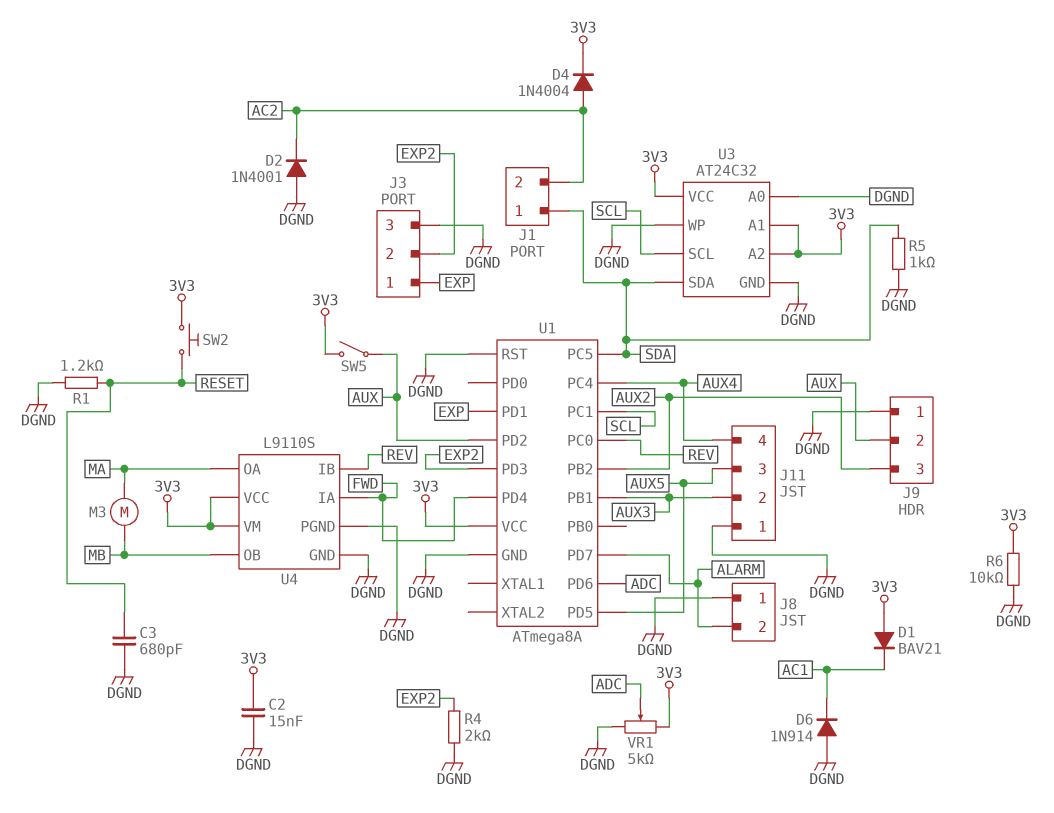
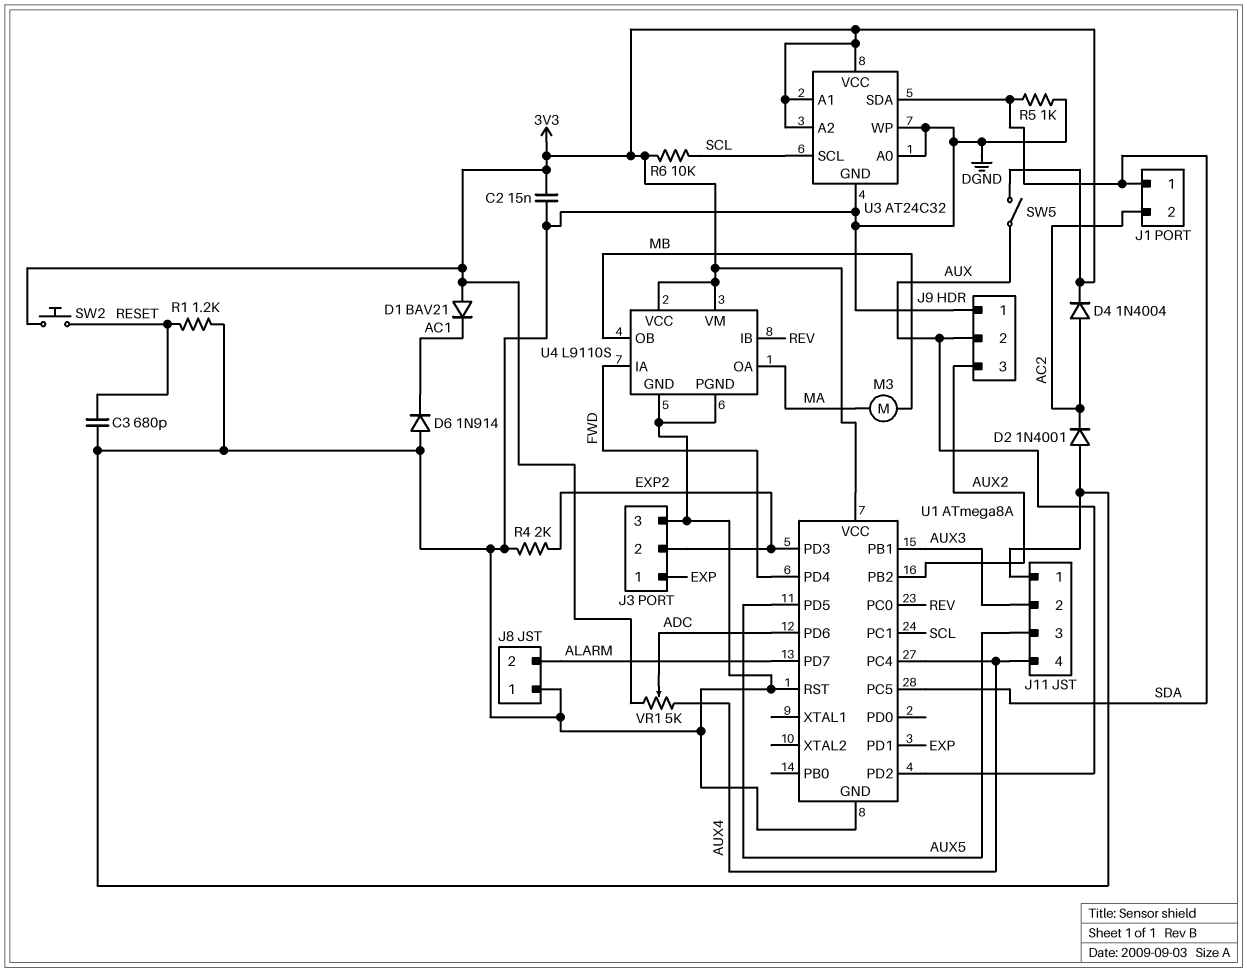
R6: 10k (3V3, DGND) -> 10k (3V3, SCL)
VR1: 5k (3V3, DGND, wiper ADC) -> 5k (3V3, AUX4, wiper ADC)

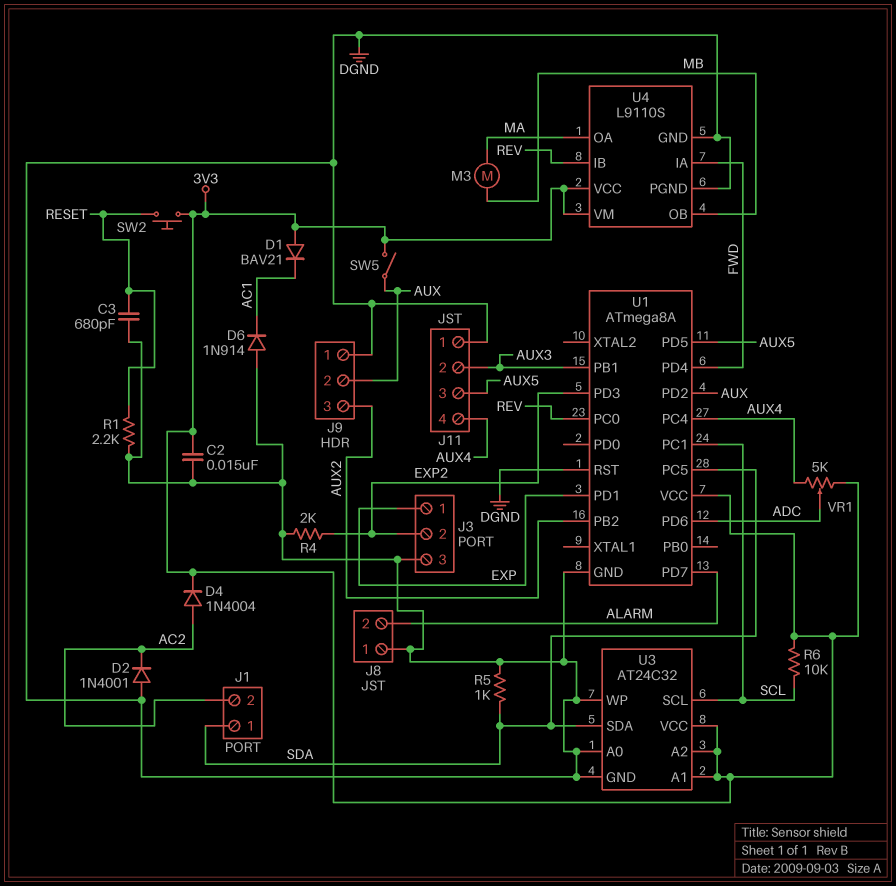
R1: 1.2k (DGND, RESET) -> 2.2k (DGND, RESET)

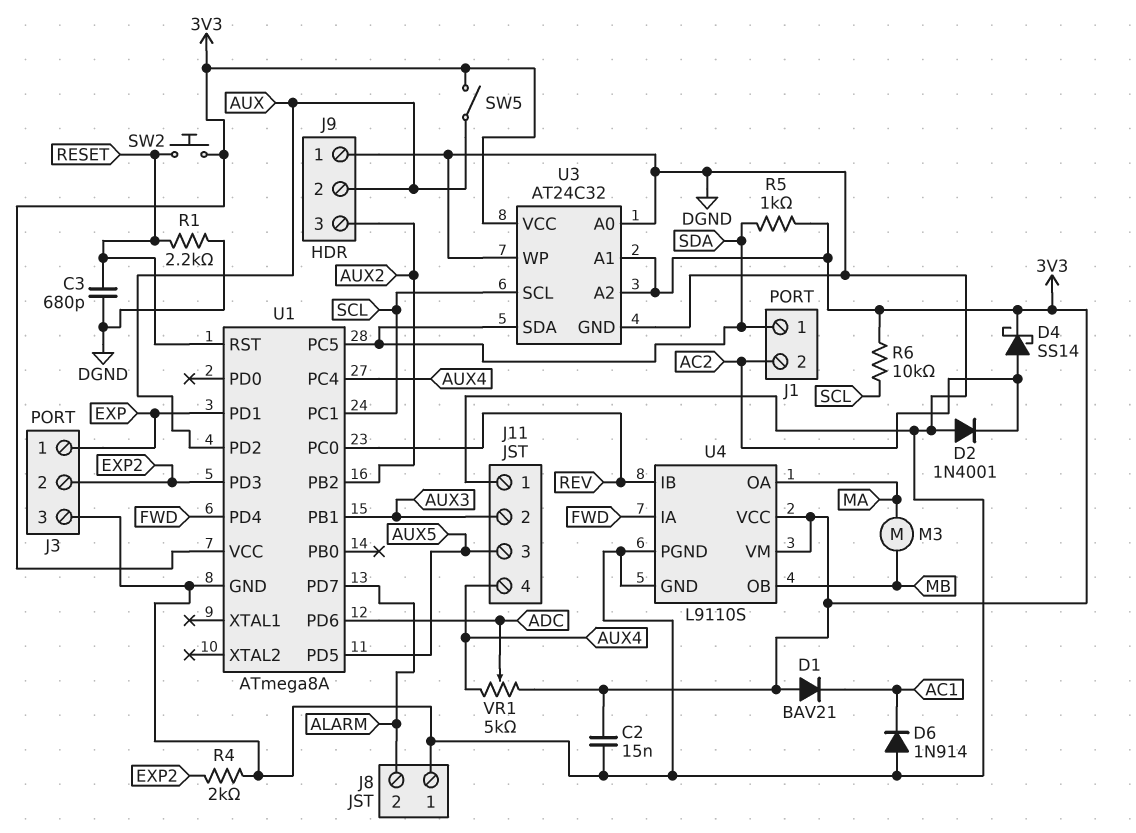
D4: diode 1N4004 (A AC2, K 3V3) -> schottky SS14 (A AC2, K 3V3)
R5: 1k (DGND, SDA) -> 1k (3V3, SDA)
U1 pin RST: DGND -> RESET

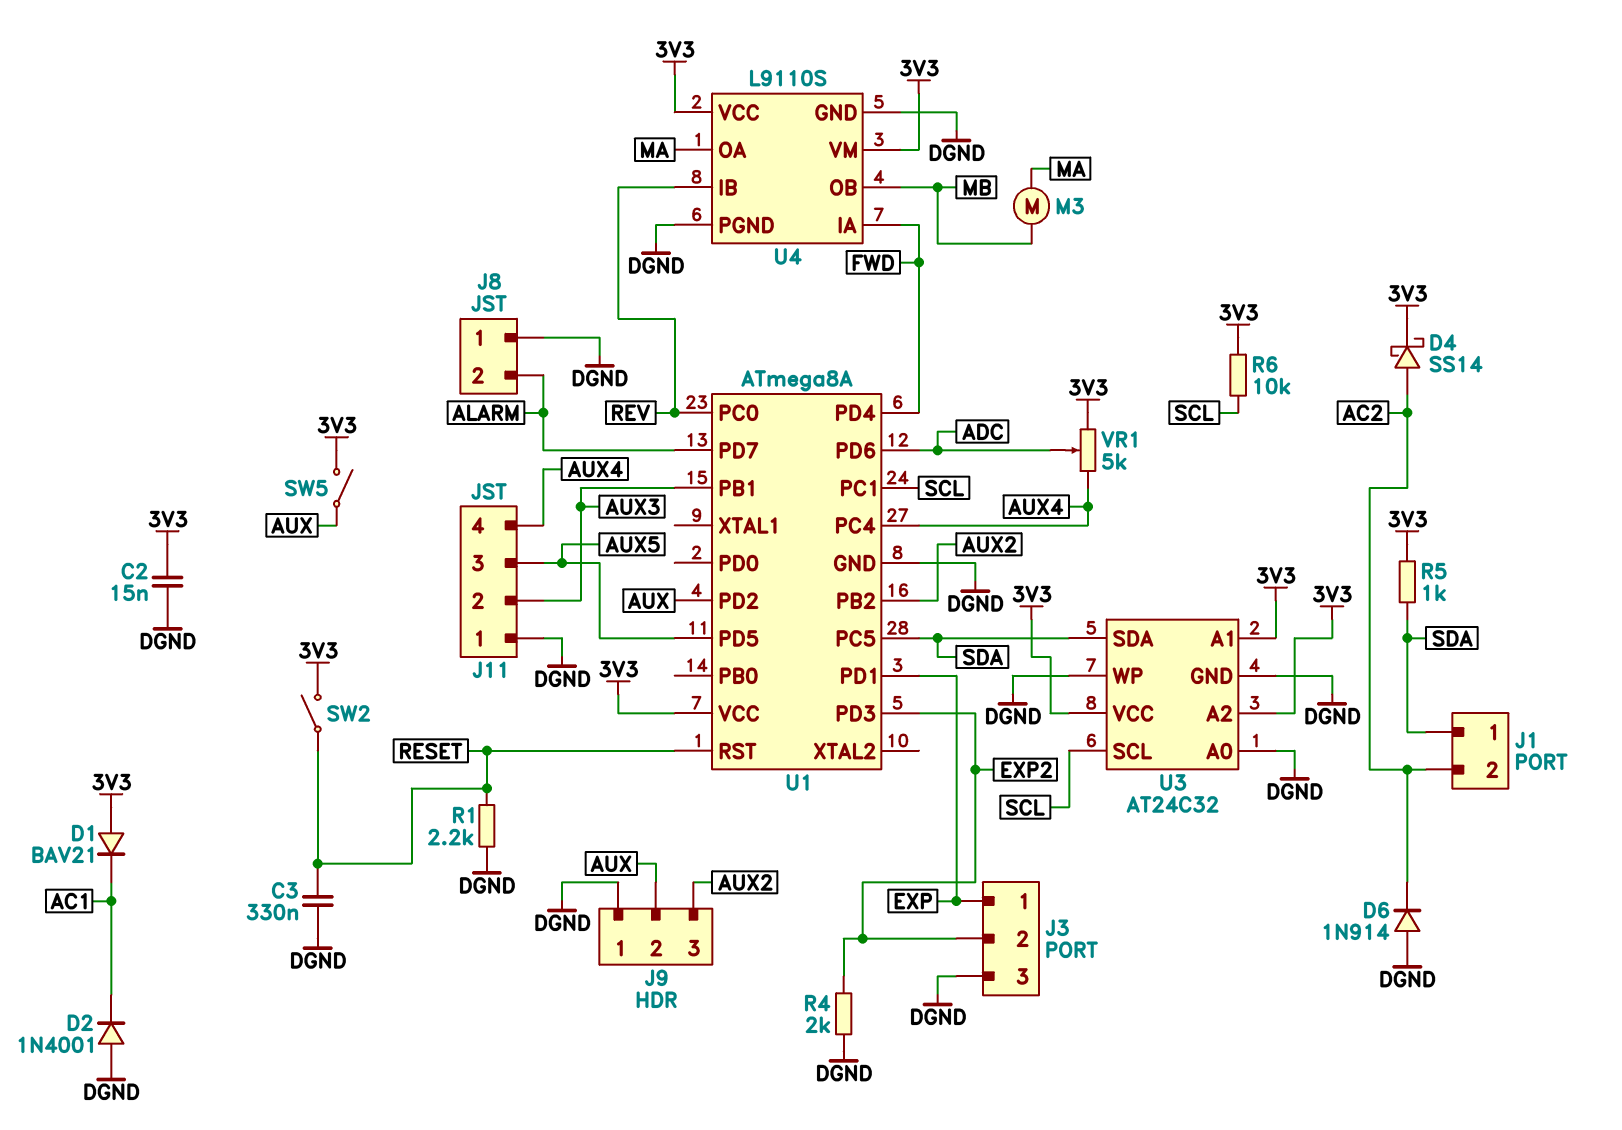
C3: 680pF (DGND, RESET) -> 330nF (DGND, RESET)
D2: diode 1N4001 (A DGND, K AC2) -> diode 1N4001 (A DGND, K AC1)
D6: diode 1N914 (A DGND, K AC1) -> diode 1N914 (A DGND, K AC2)
SW2: button (3V3, RESET) -> switch (3V3, RESET)

